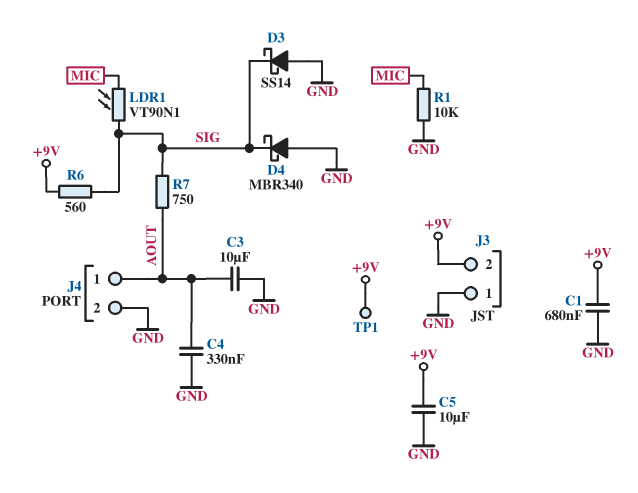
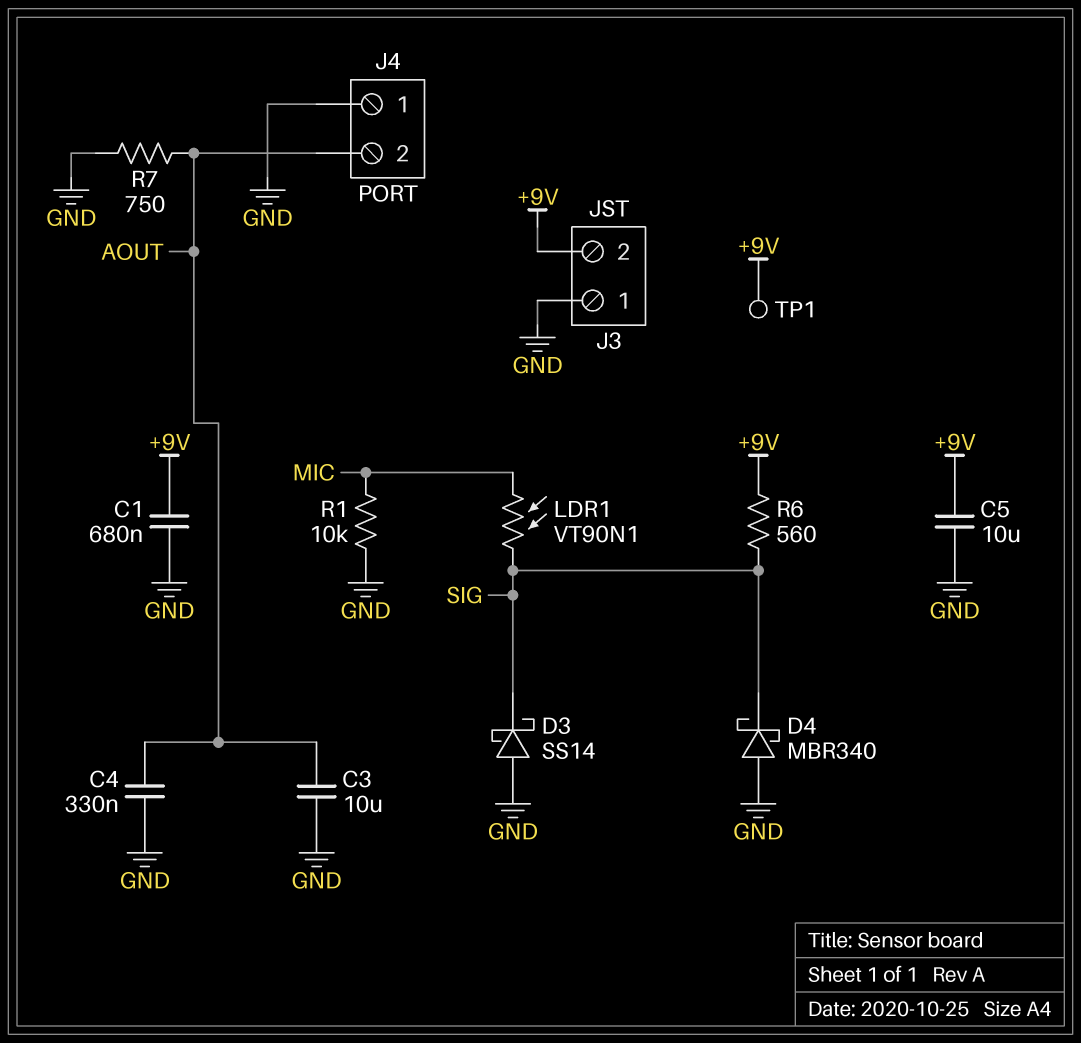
J4 pin 1: AOUT -> GND
J4 pin 2: GND -> AOUT
R7: 750 (AOUT, SIG) -> 750 (AOUT, GND)

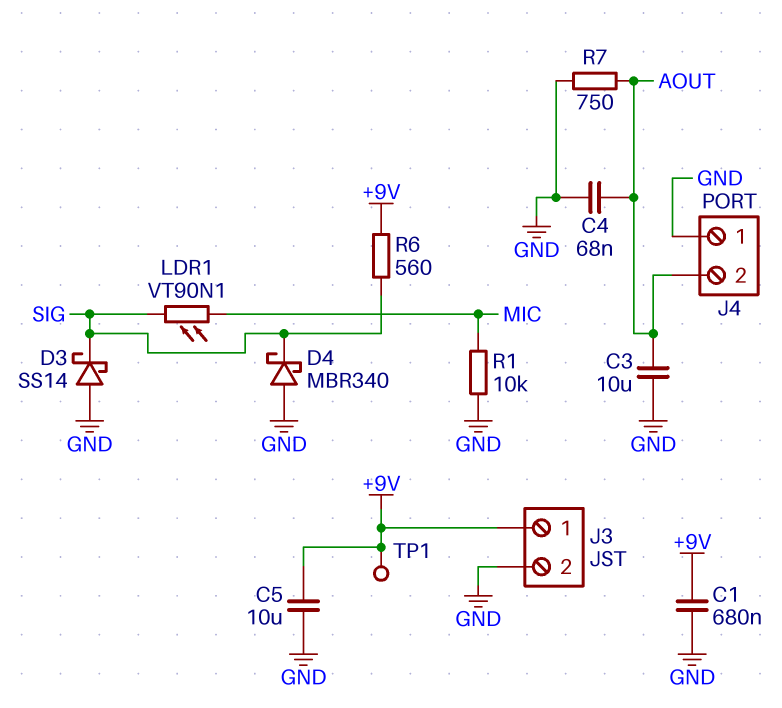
C4: 330nF (AOUT, GND) -> 68nF (AOUT, GND)
J3 pin 1: GND -> +9V
J3 pin 2: +9V -> GND

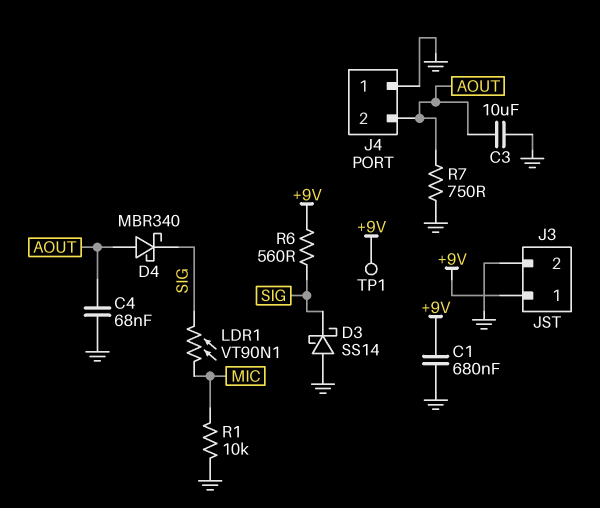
C5: 10uF (+9V, GND) -> none
D4: schottky MBR340 (A GND, K SIG) -> schottky MBR340 (A AOUT, K SIG)

